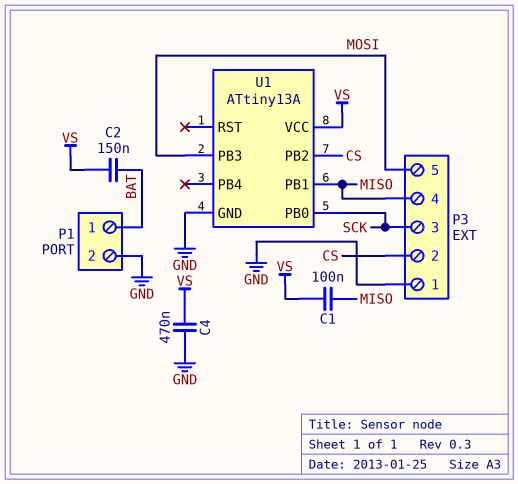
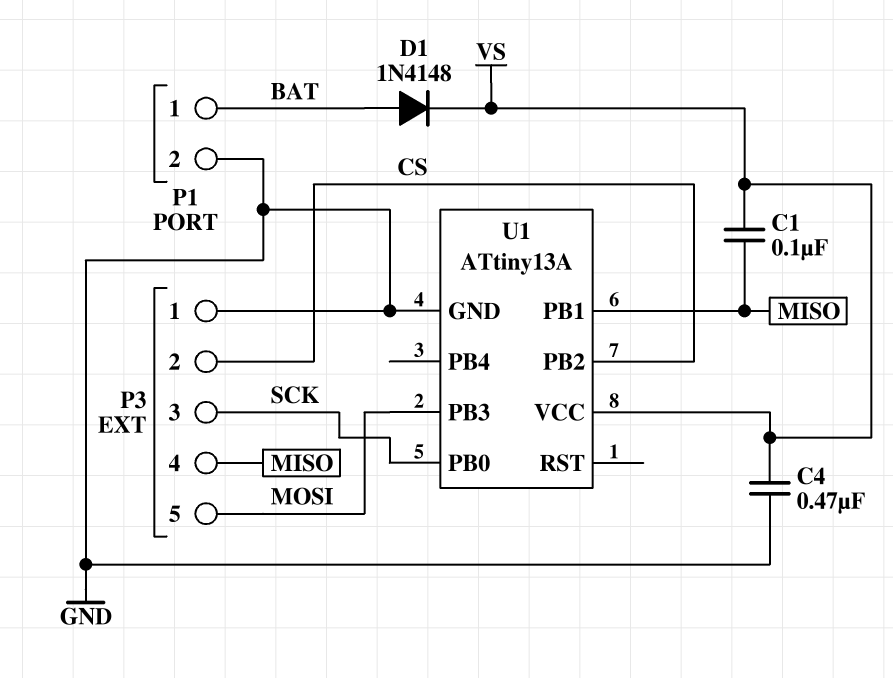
C2: 150nF (BAT, VS) -> none
D1: none -> diode 1N4148 (A BAT, K VS)

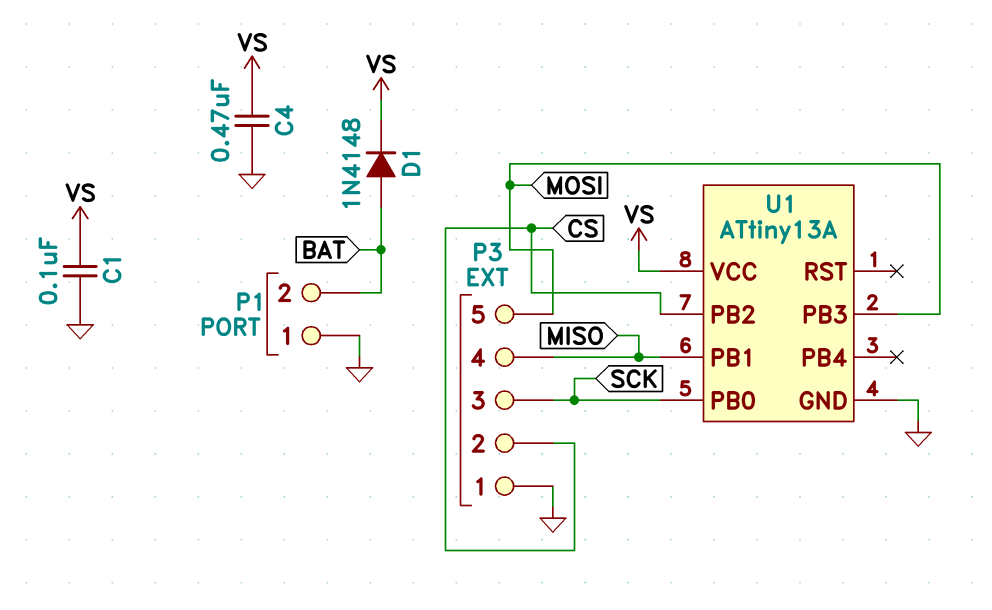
C1: 100nF (MISO, VS) -> 100nF (GND, VS)
P1 pin 1: BAT -> GND
P1 pin 2: GND -> BAT

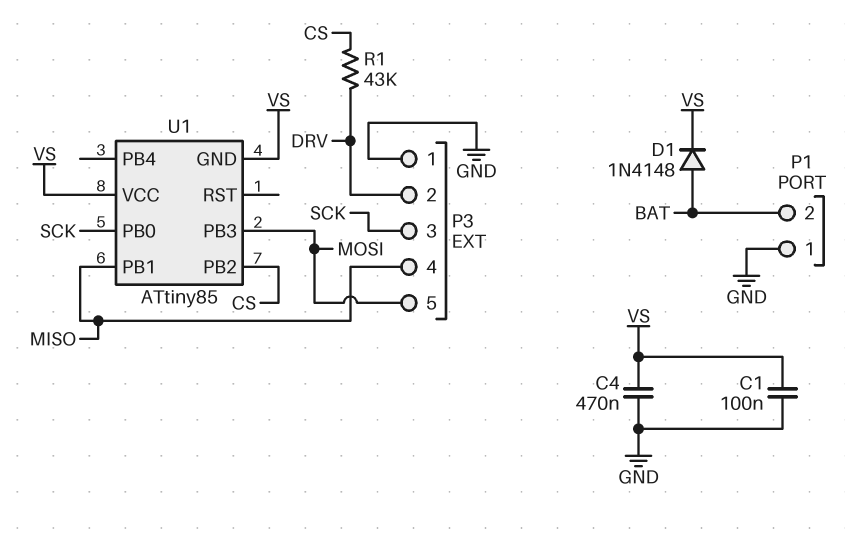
P3 pin 2: CS -> DRV
R1: none -> 43k (CS, DRV)
U1: ATtiny13A -> ATtiny85
U1 pin GND: GND -> VS

